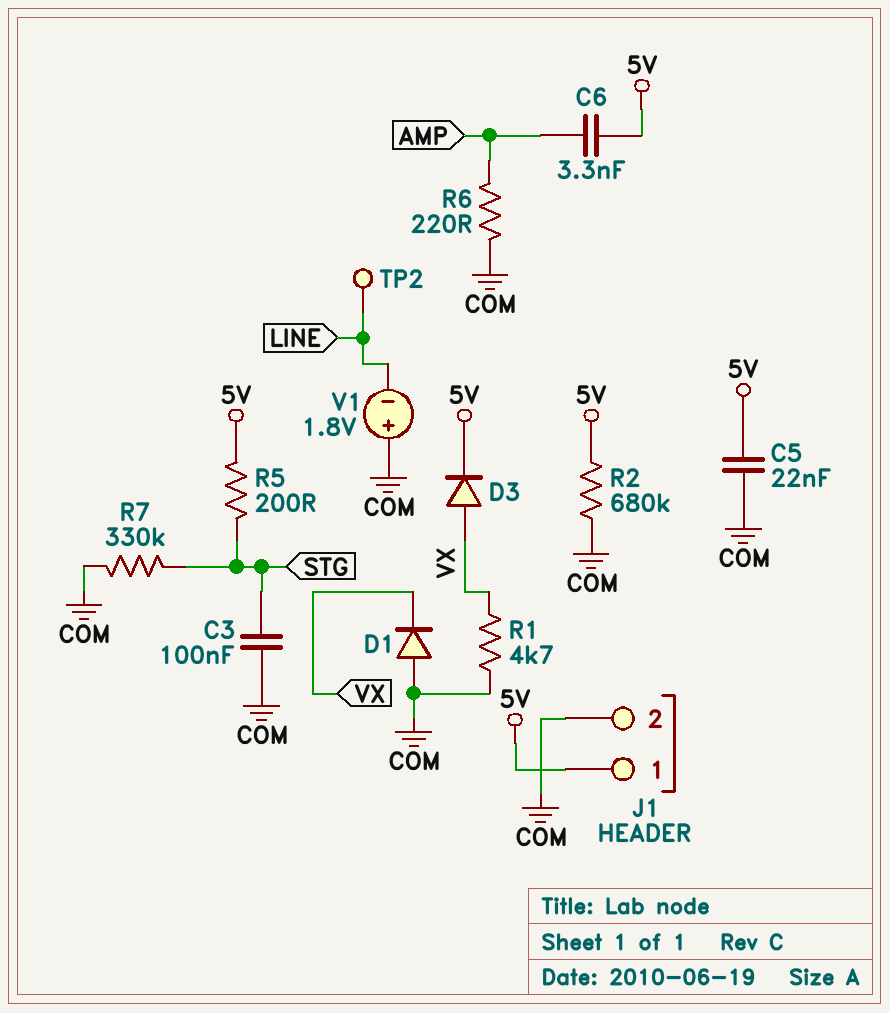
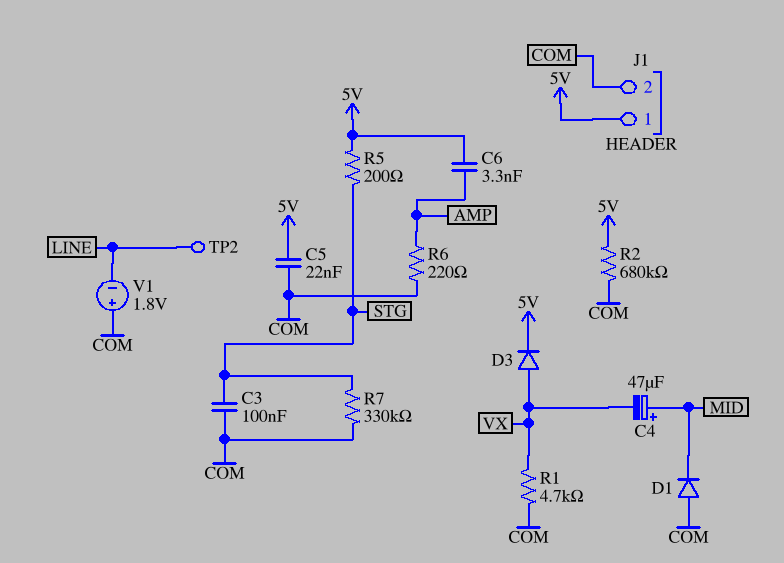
C4: none -> 47uF (plus MID, minus VX)
D1: diode (A COM, K VX) -> diode (A COM, K MID)

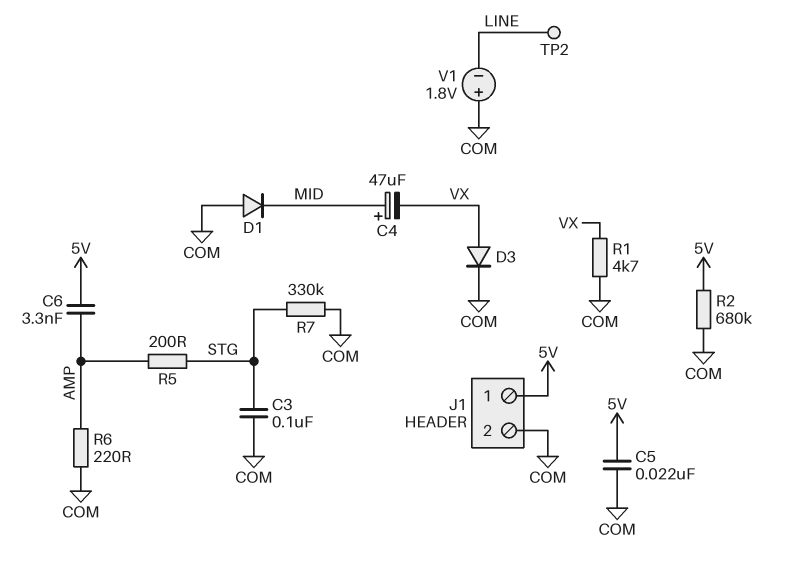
D3: diode (A VX, K 5V) -> diode (A VX, K COM)
R5: 200 (5V, STG) -> 200 (AMP, STG)

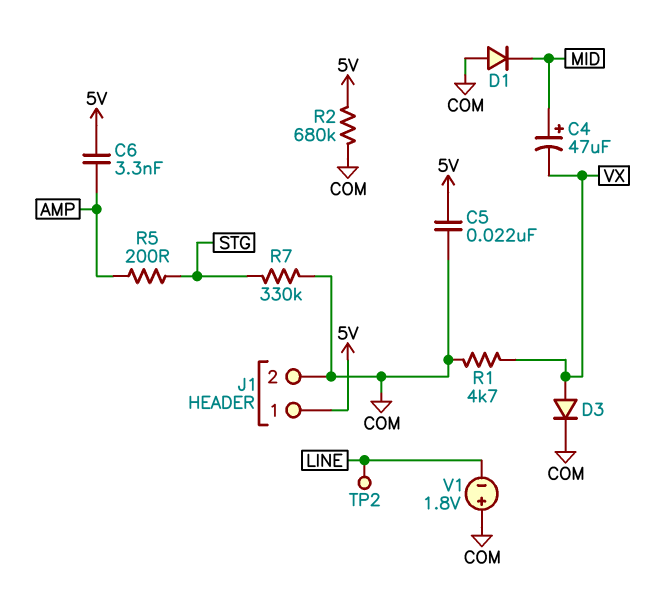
C3: 100nF (COM, STG) -> none
R6: 220 (AMP, COM) -> none

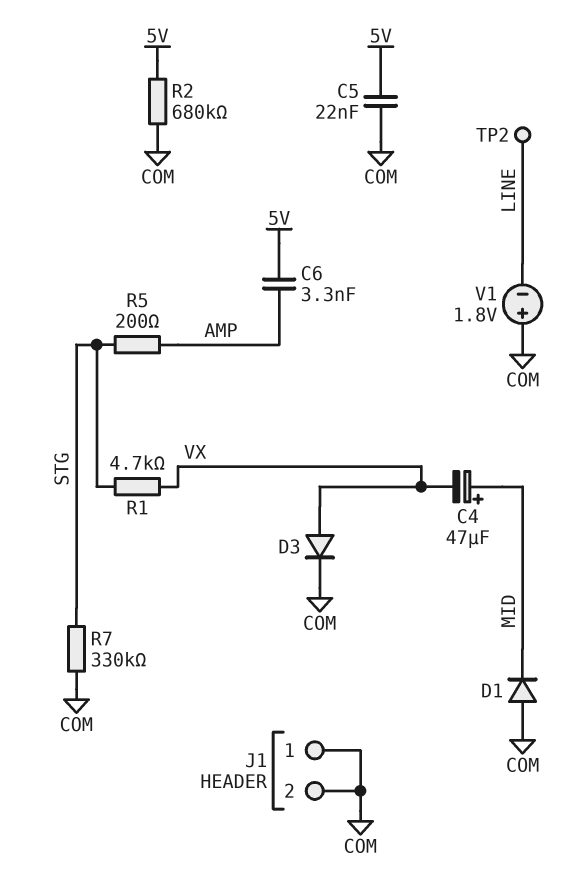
J1 pin 1: 5V -> COM
R1: 4.7k (COM, VX) -> 4.7k (STG, VX)

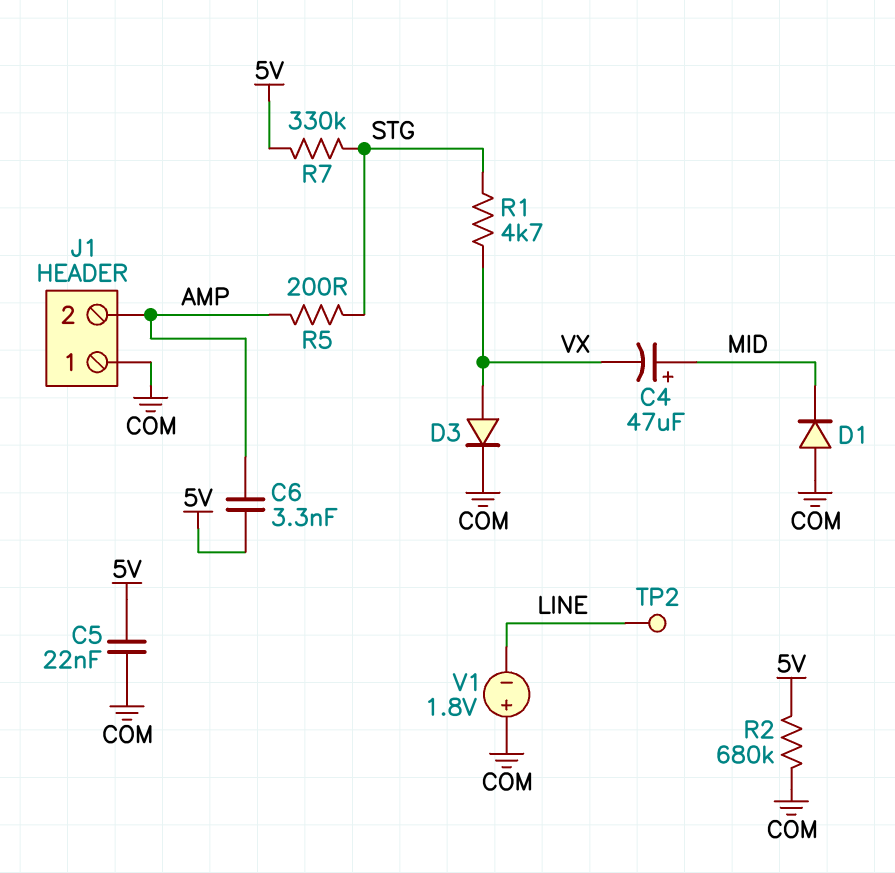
J1 pin 2: COM -> AMP
R7: 330k (COM, STG) -> 330k (5V, STG)

